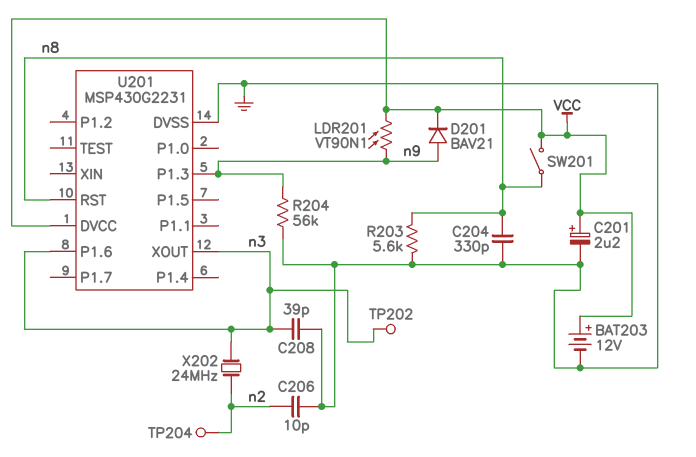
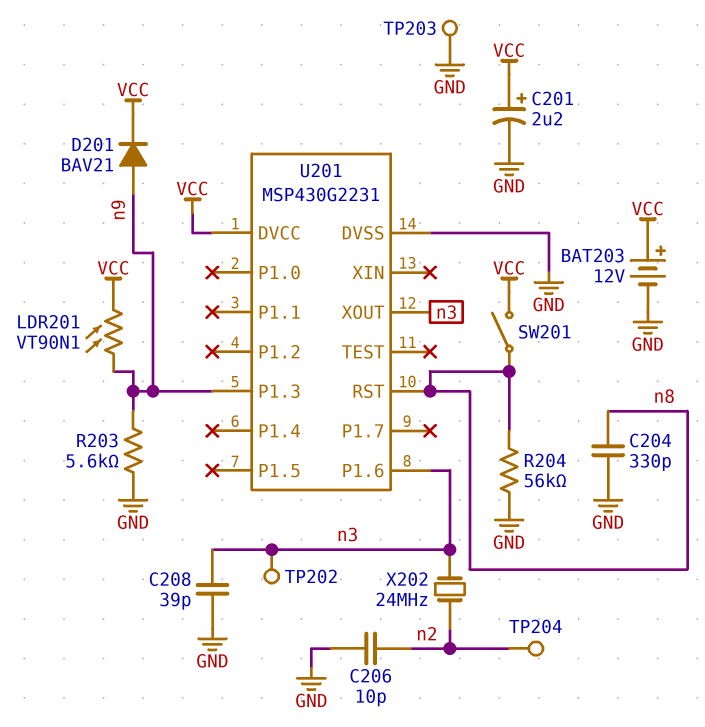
R203: 5.6k (GND, n8) -> 5.6k (GND, n9)
R204: 56k (GND, n9) -> 56k (GND, n8)
TP203: none -> test point (GND)

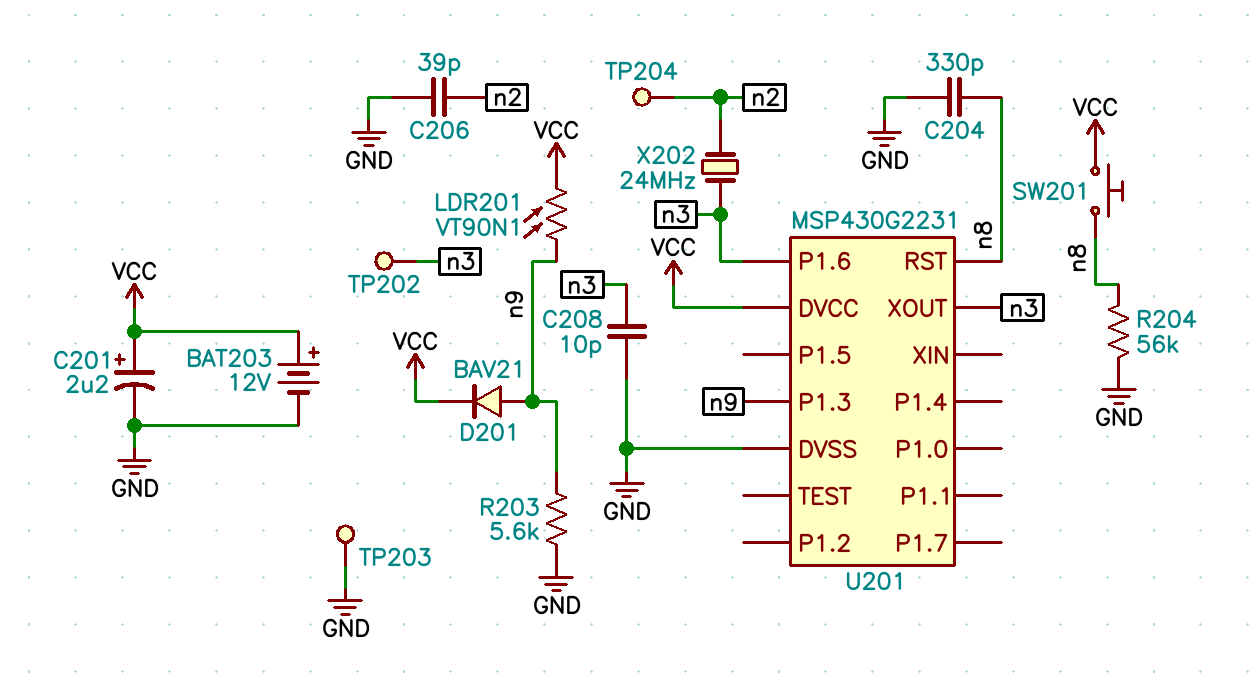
C206: 10pF (GND, n2) -> 39pF (GND, n2)
C208: 39pF (GND, n3) -> 10pF (GND, n3)
SW201: switch (VCC, n8) -> button (VCC, n8)

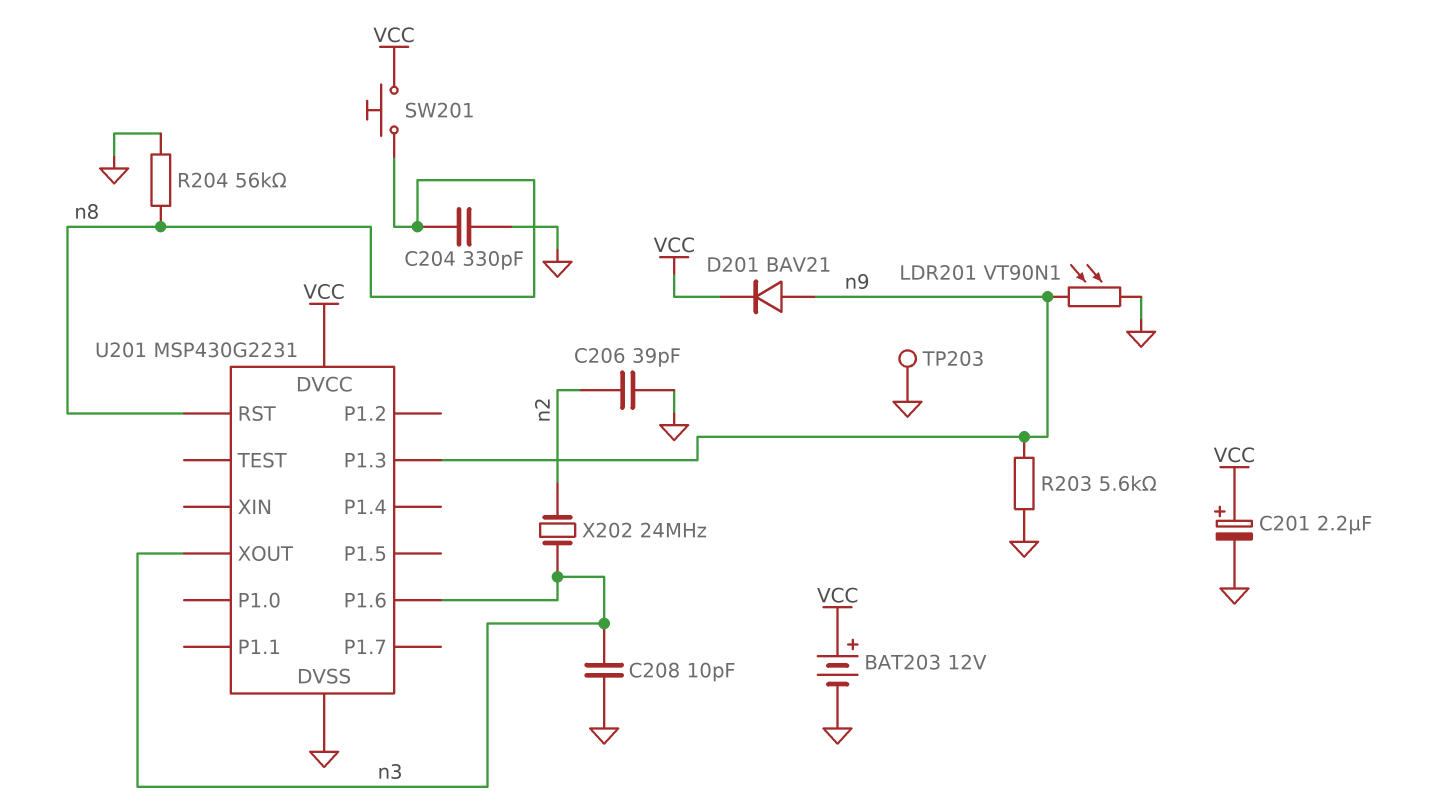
LDR201: VT90N1 (VCC, n9) -> VT90N1 (GND, n9)
TP202: test point (n3) -> none
TP204: test point (n2) -> none

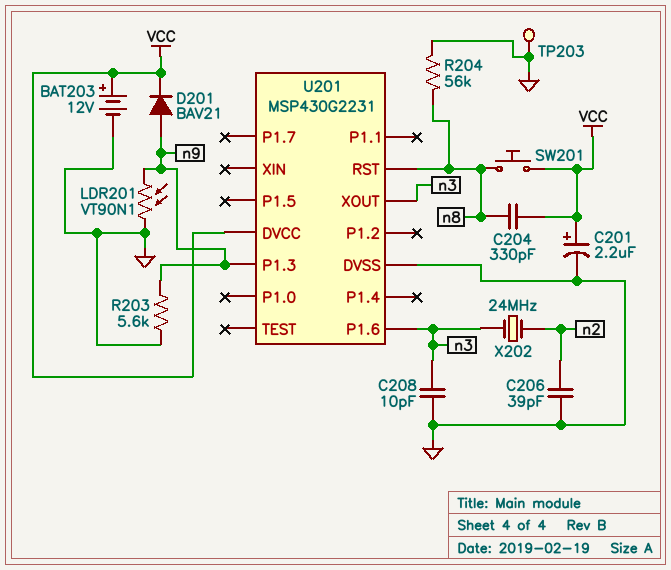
C204: 330pF (GND, n8) -> 330pF (VCC, n8)

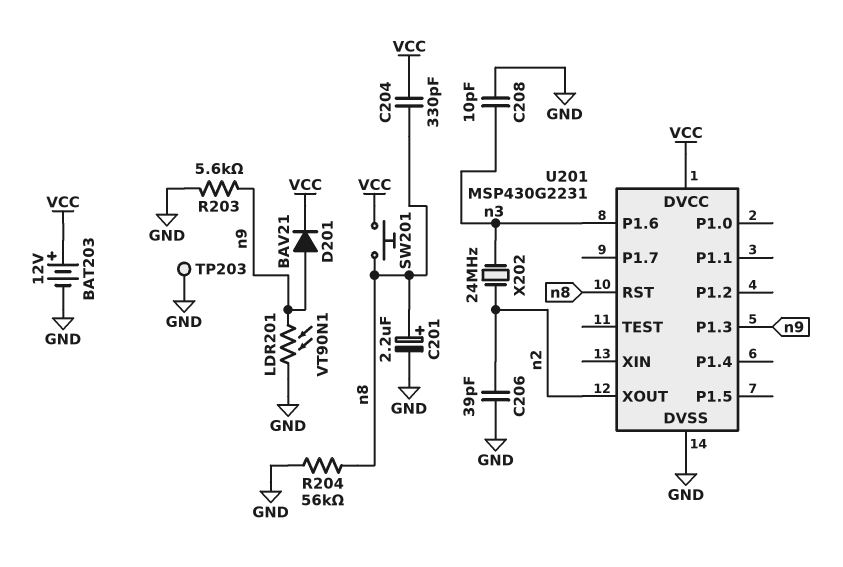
C201: 2.2uF (plus VCC, minus GND) -> 2.2uF (plus n8, minus GND)
U201 pin XOUT: n3 -> n2

